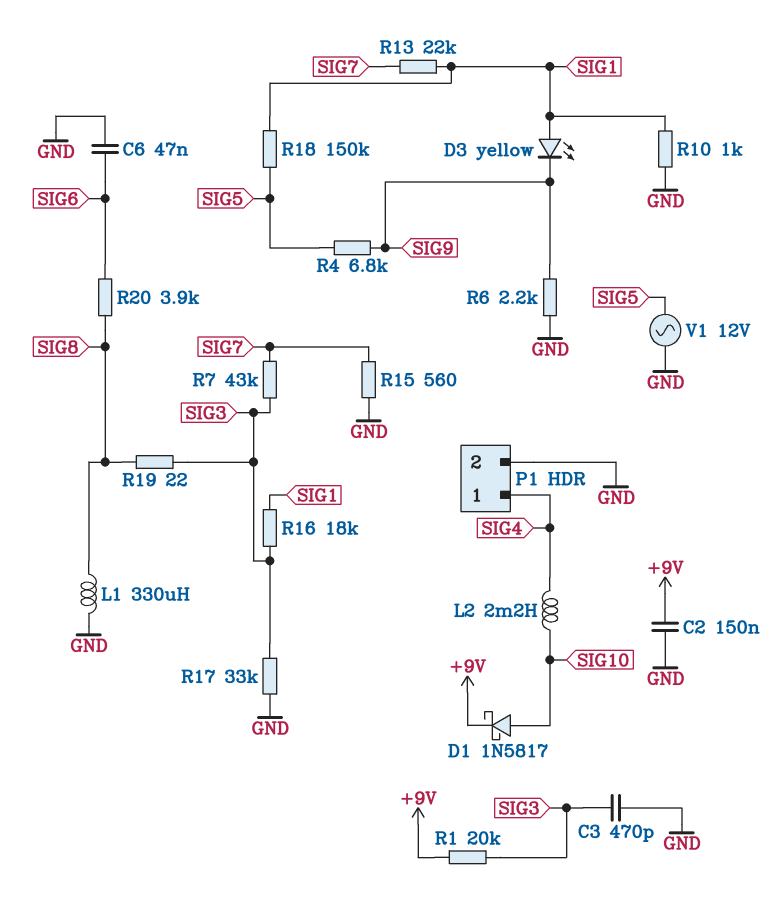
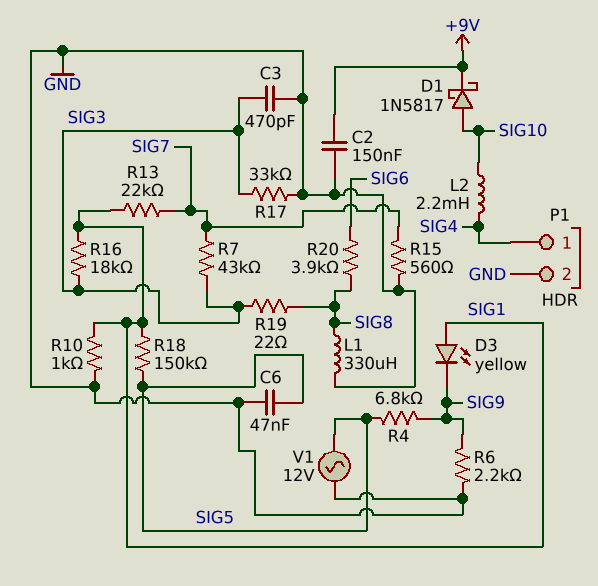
C6: 47nF (GND, SIG6) -> 47nF (GND, SIG5)
R1: 20k (+9V, SIG3) -> none

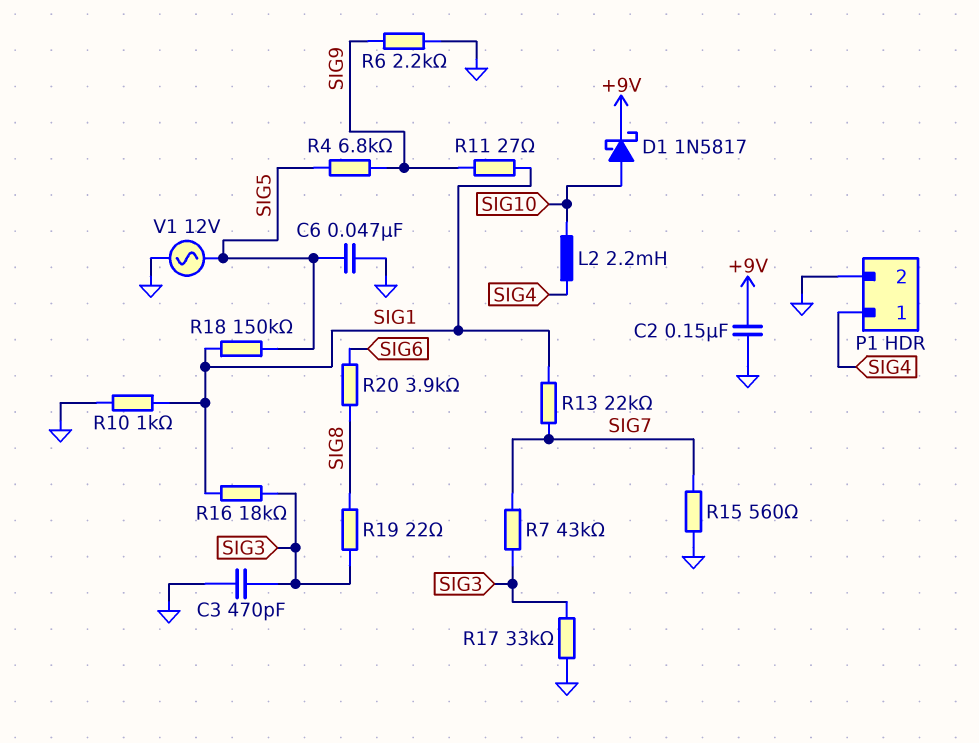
D3: LED yellow (A SIG1, K SIG9) -> none
L1: 330uH (GND, SIG8) -> none
R11: none -> 27 (SIG1, SIG9)

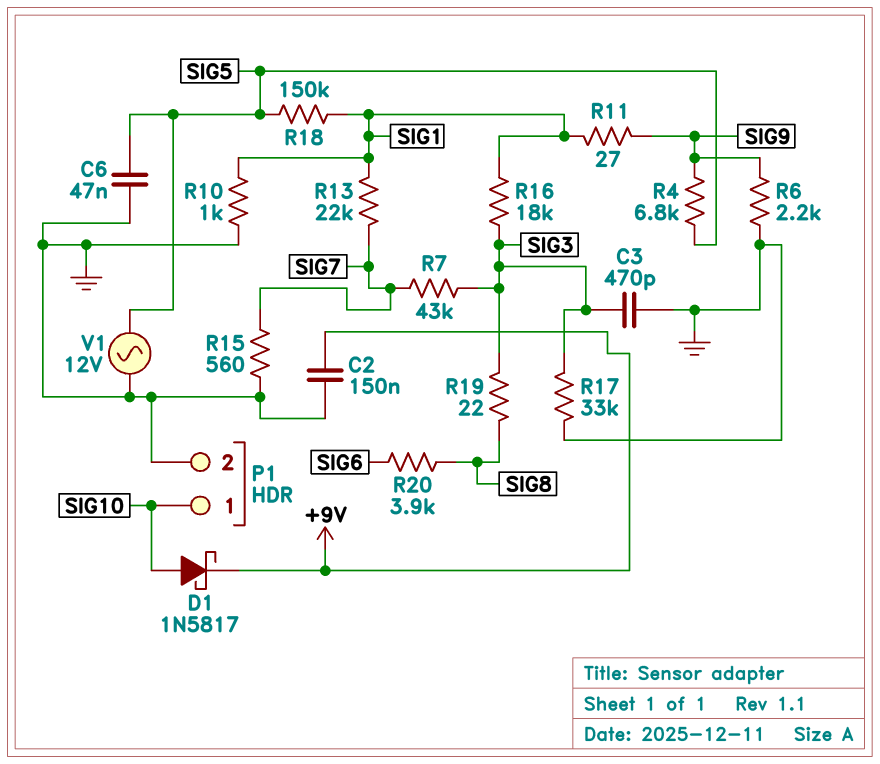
L2: 2.2mH (SIG4, SIG10) -> none
P1 pin 1: SIG4 -> SIG10

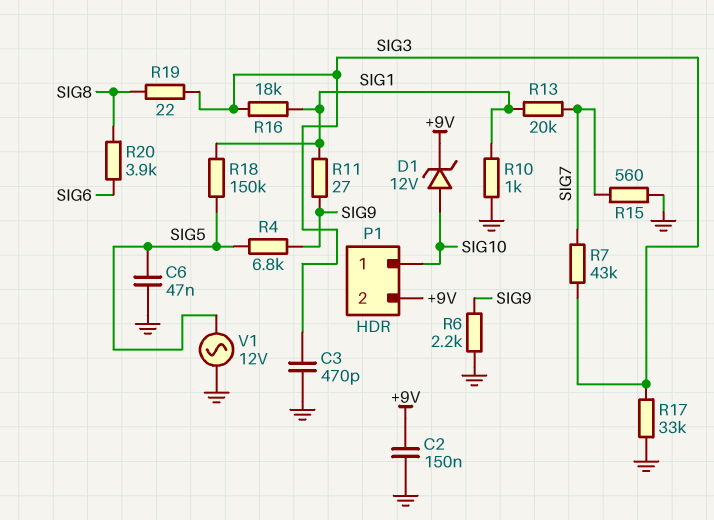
D1: schottky 1N5817 (A SIG10, K +9V) -> zener 12V (A SIG10, K +9V)
P1 pin 2: GND -> +9V
R13: 22k (SIG1, SIG7) -> 20k (SIG1, SIG7)

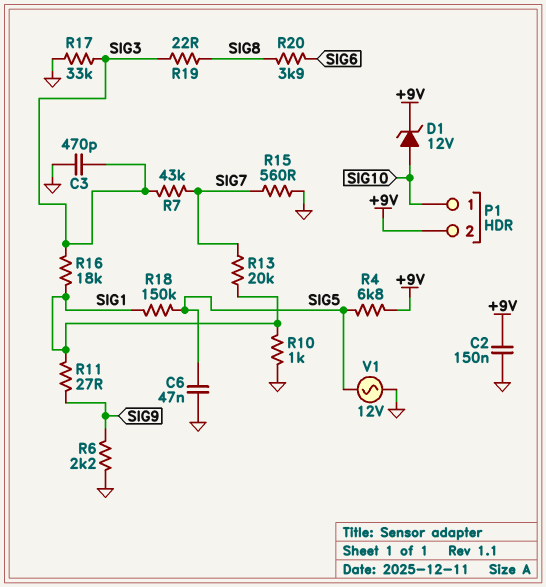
R4: 6.8k (SIG5, SIG9) -> 6.8k (+9V, SIG5)

